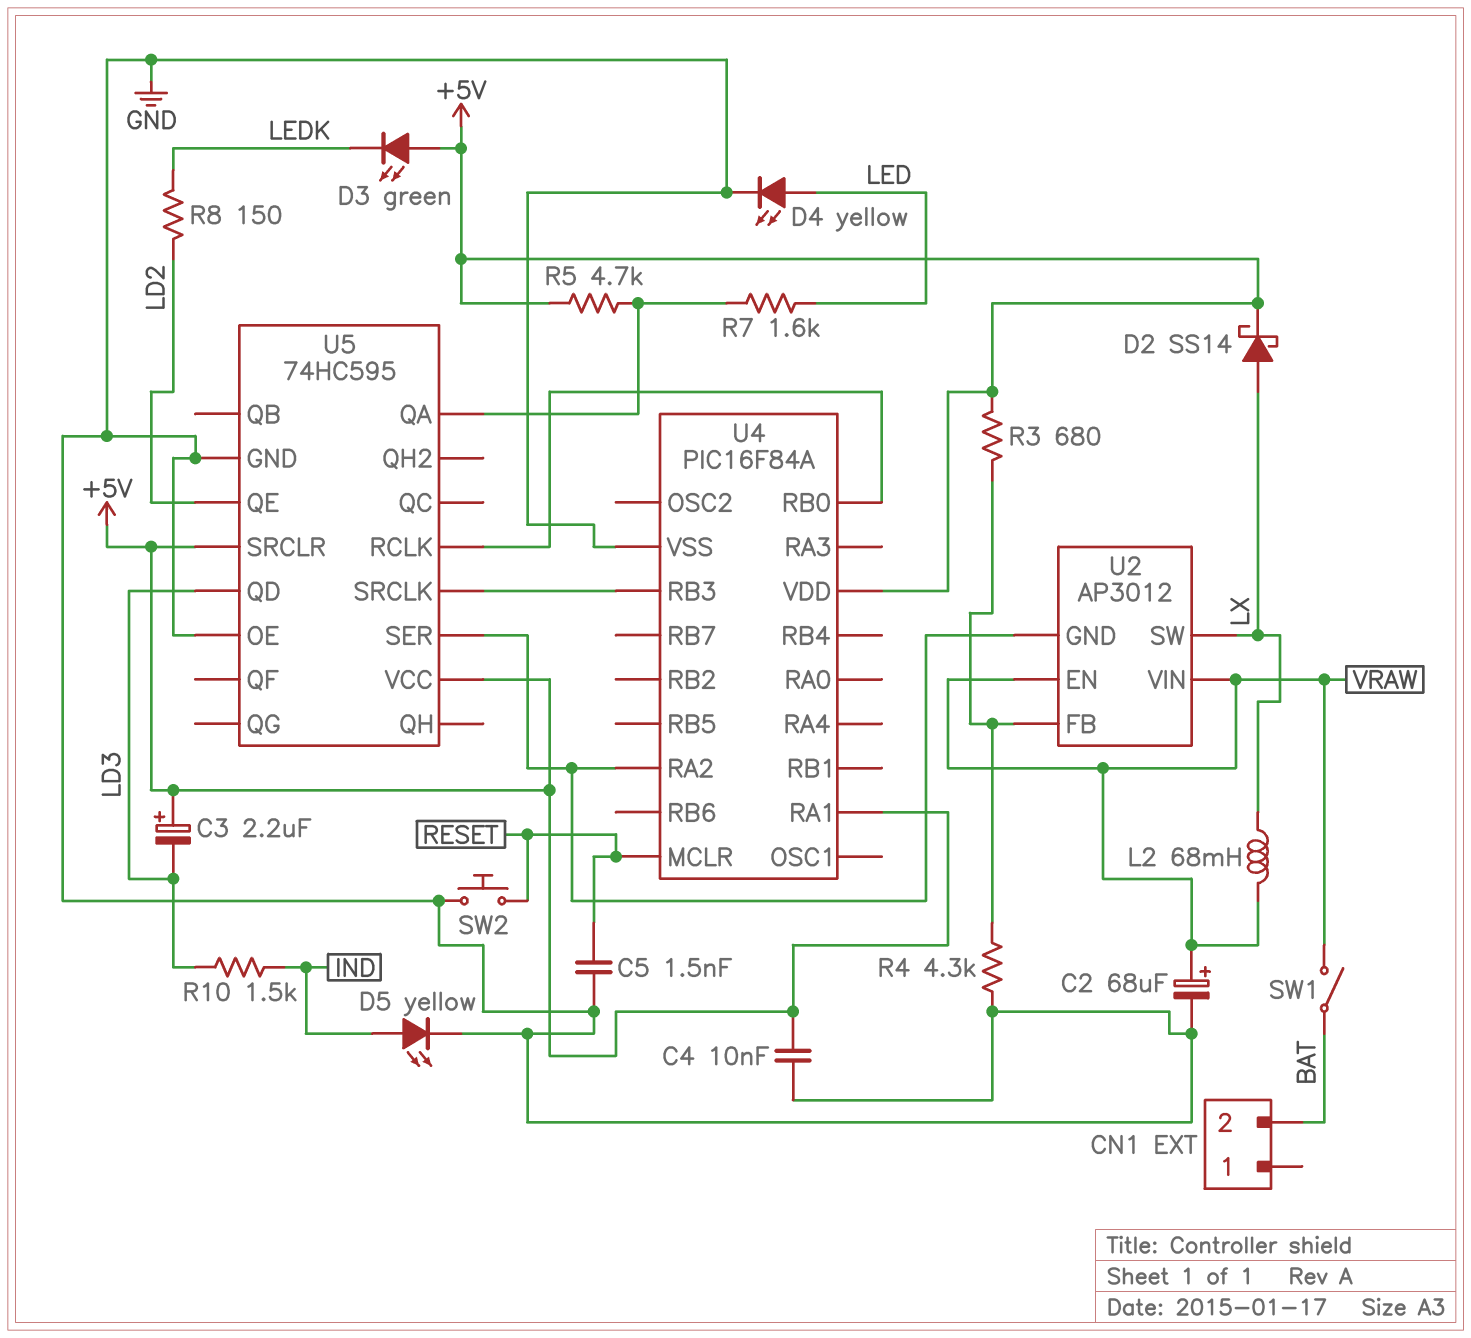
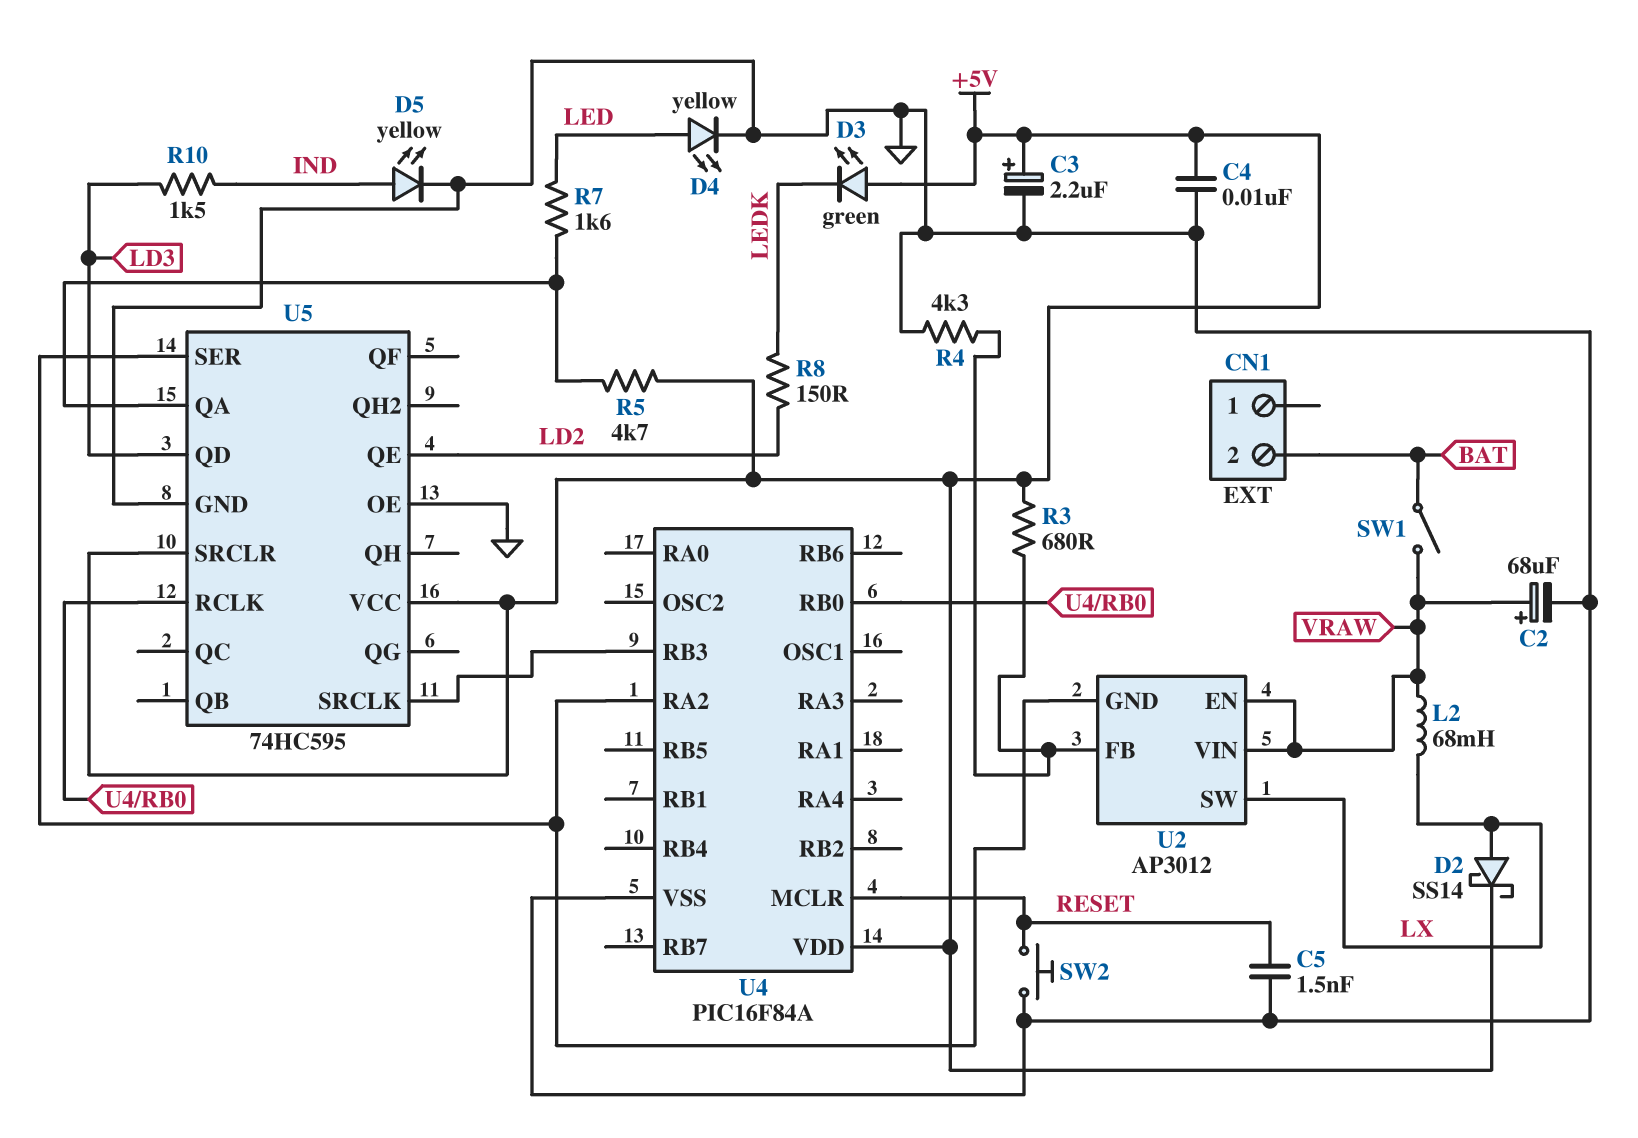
C3: 2.2uF (plus +5V, minus LD3) -> 2.2uF (plus +5V, minus GND)
U4 pin RA1: +5V -> none

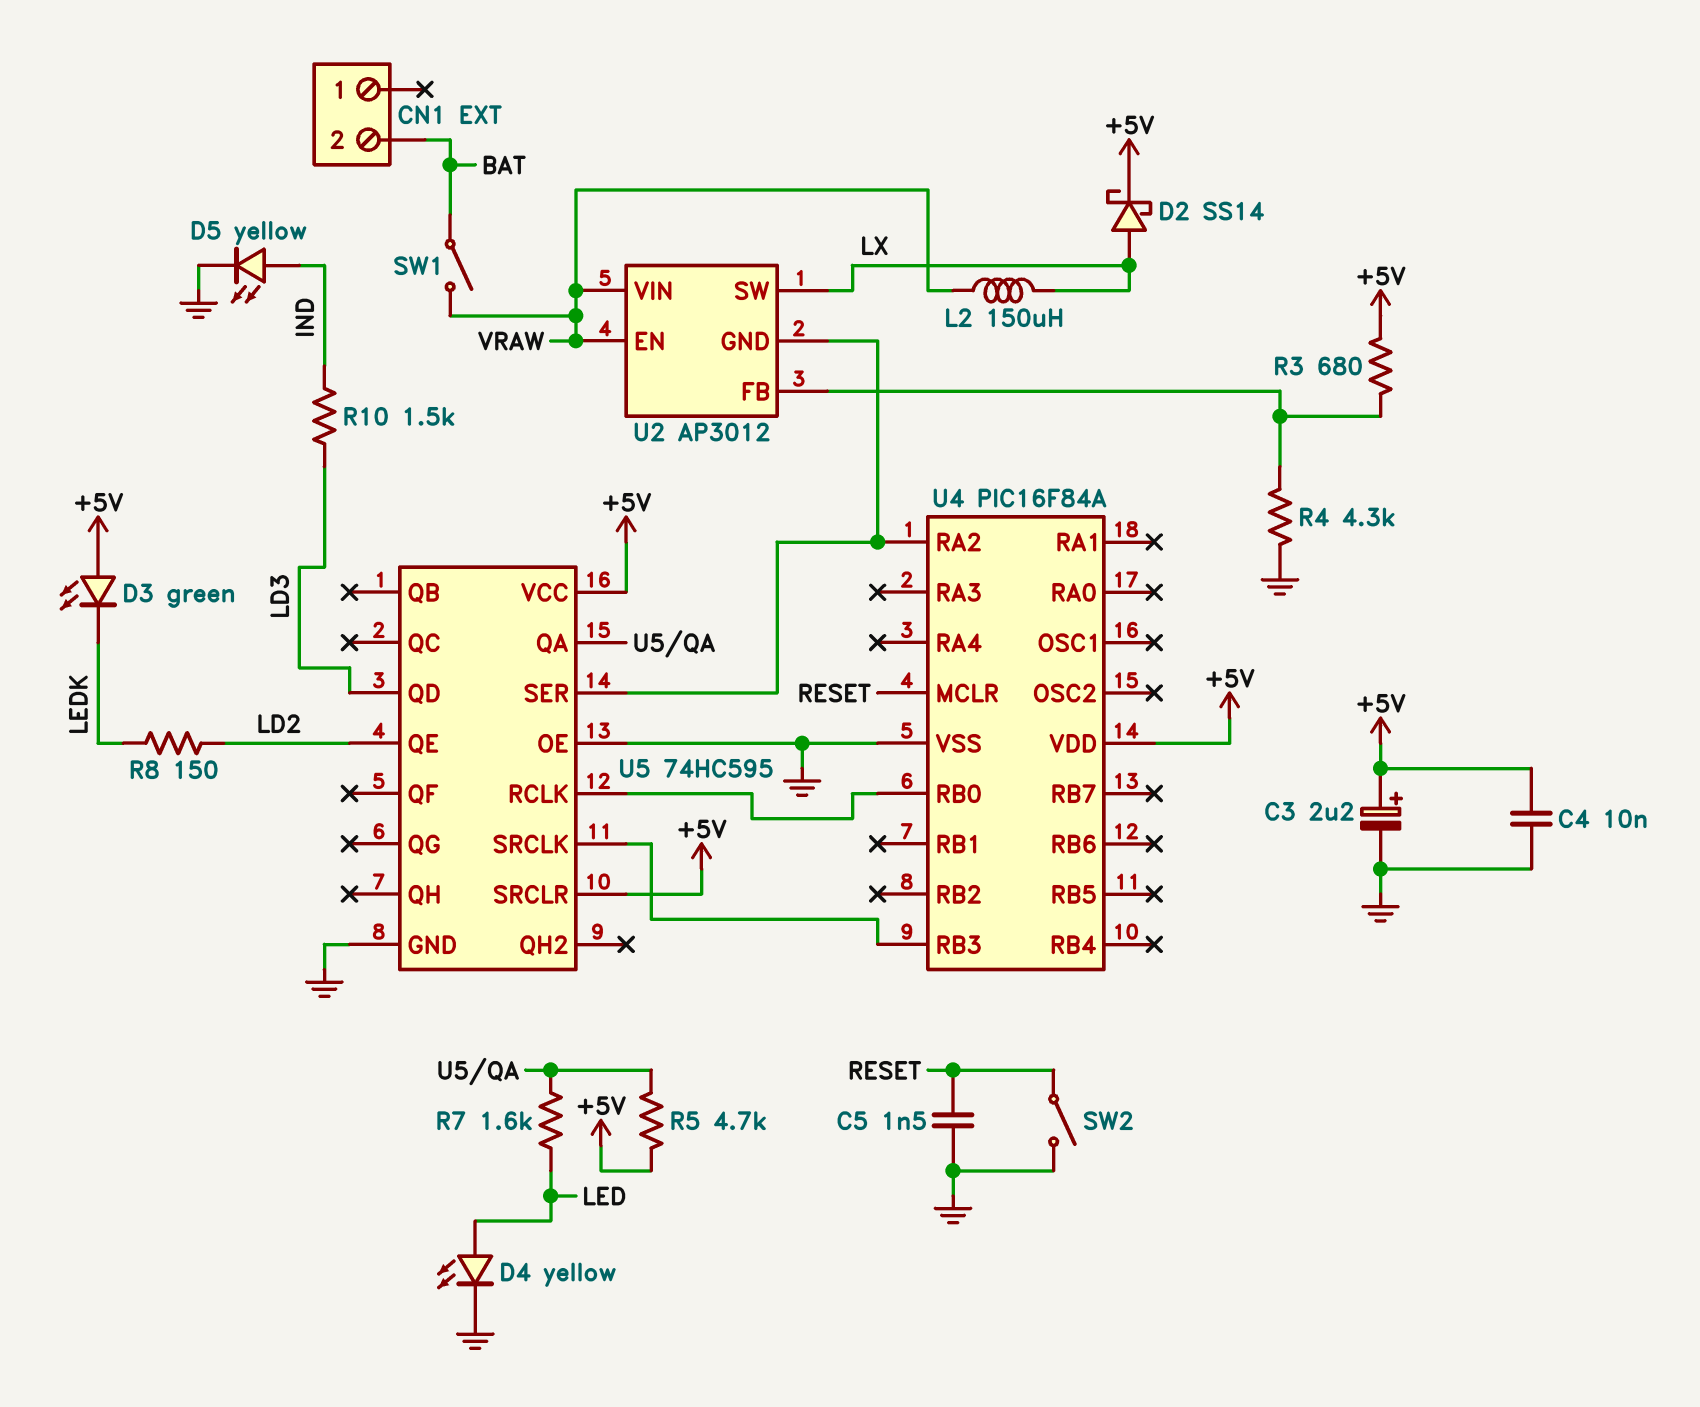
C2: 68uF (plus VRAW, minus GND) -> none
L2: 68mH (LX, VRAW) -> 150uH (LX, VRAW)
SW2: button (GND, RESET) -> switch (GND, RESET)

